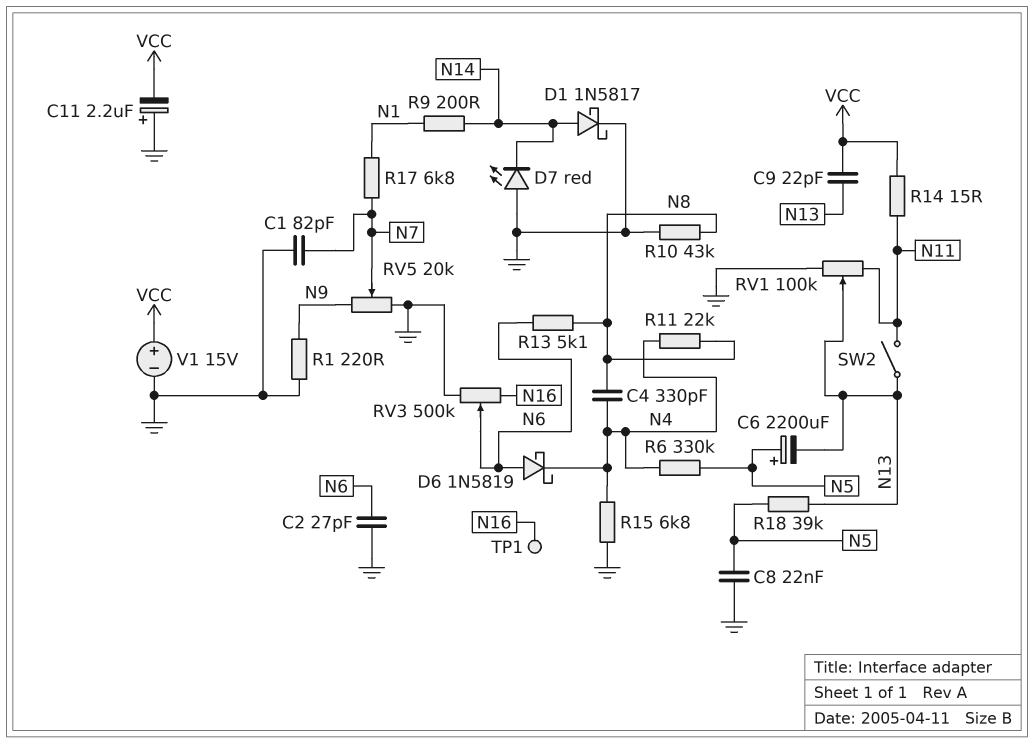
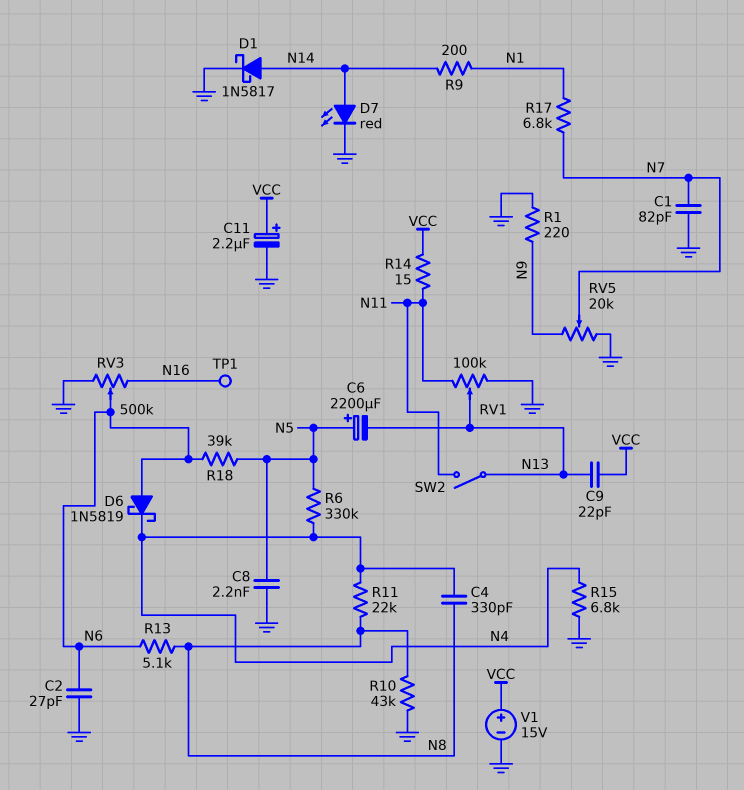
C8: 22nF (GND, N5) -> 2.2nF (GND, N5)
C11: 2.2uF (plus GND, minus VCC) -> 2.2uF (plus VCC, minus GND)
D7: LED red (A GND, K N14) -> LED red (A N14, K GND)
R18: 39k (N5, N13) -> 39k (N5, N6)

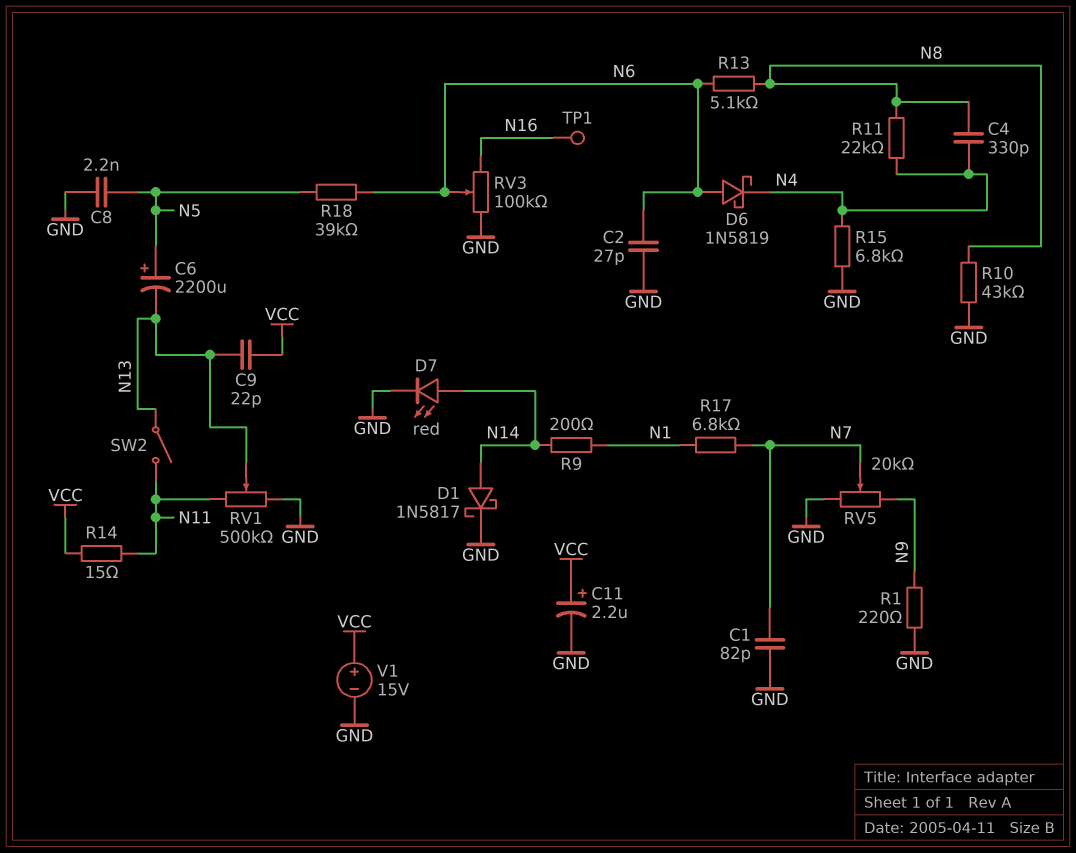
R6: 330k (N4, N5) -> none
RV1: 100k (GND, N11, wiper N13) -> 500k (GND, N11, wiper N13)
RV3: 500k (GND, N16, wiper N6) -> 100k (GND, N16, wiper N6)

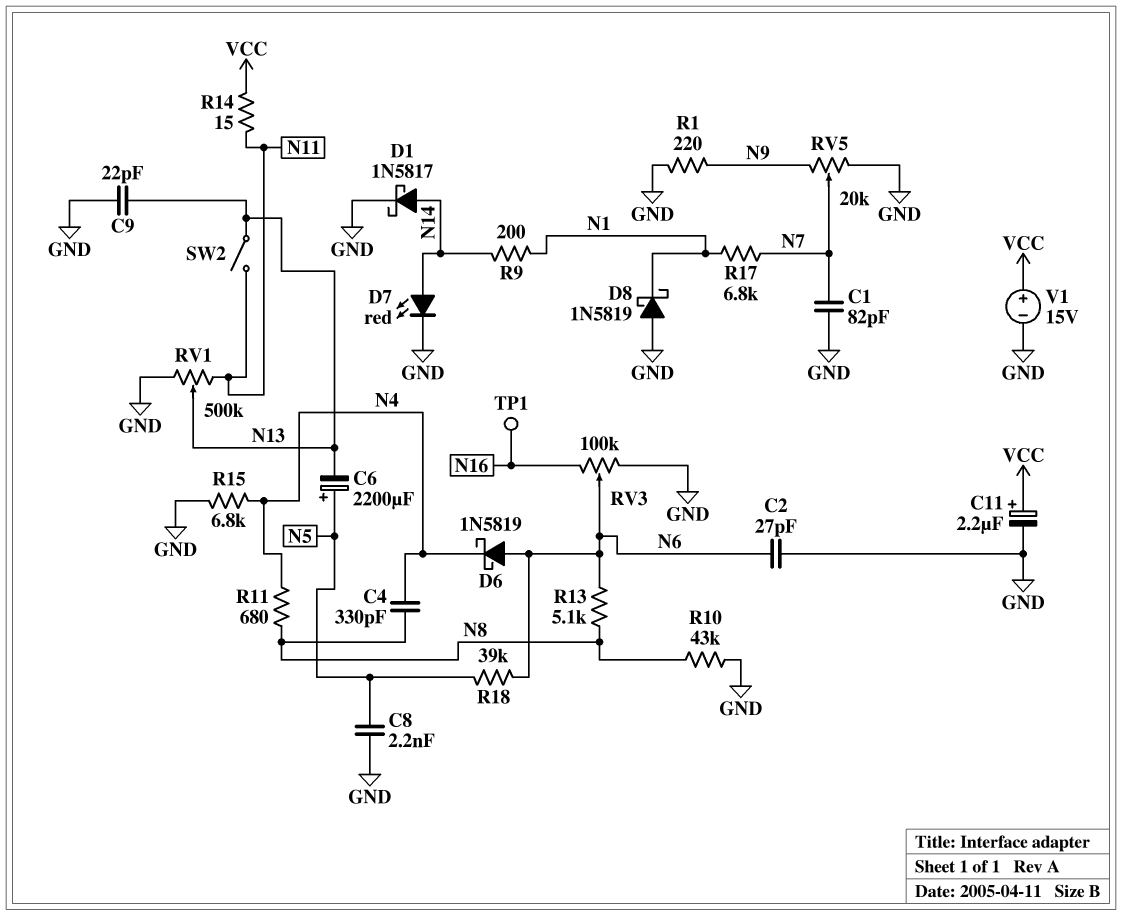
C9: 22pF (N13, VCC) -> 22pF (GND, N13)
D8: none -> schottky 1N5819 (A GND, K N1)
R11: 22k (N4, N8) -> 680 (N4, N8)

